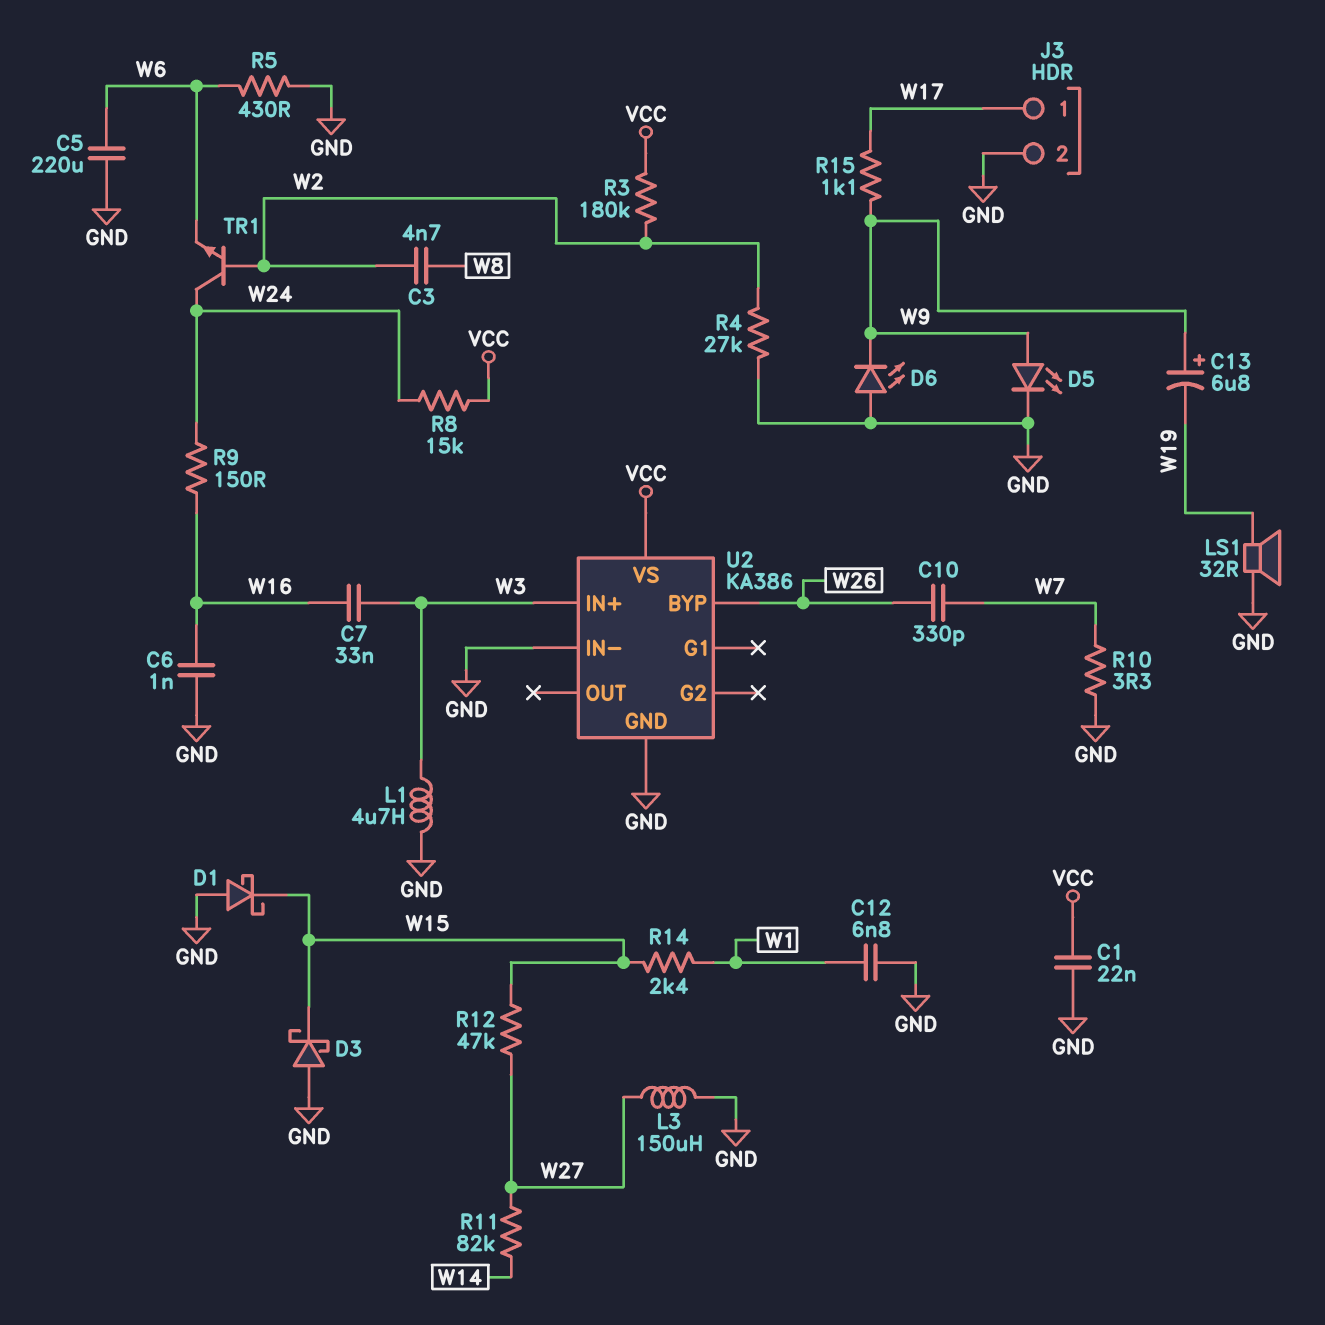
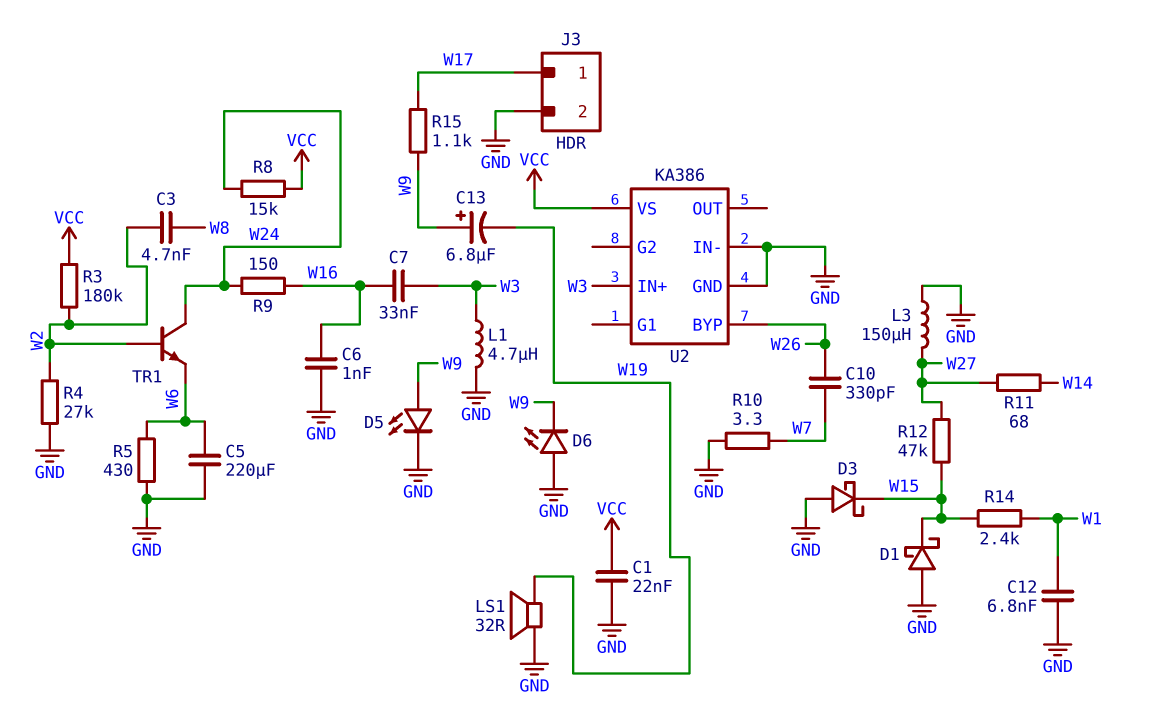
R11: 82k (W14, W27) -> 68 (W14, W27)

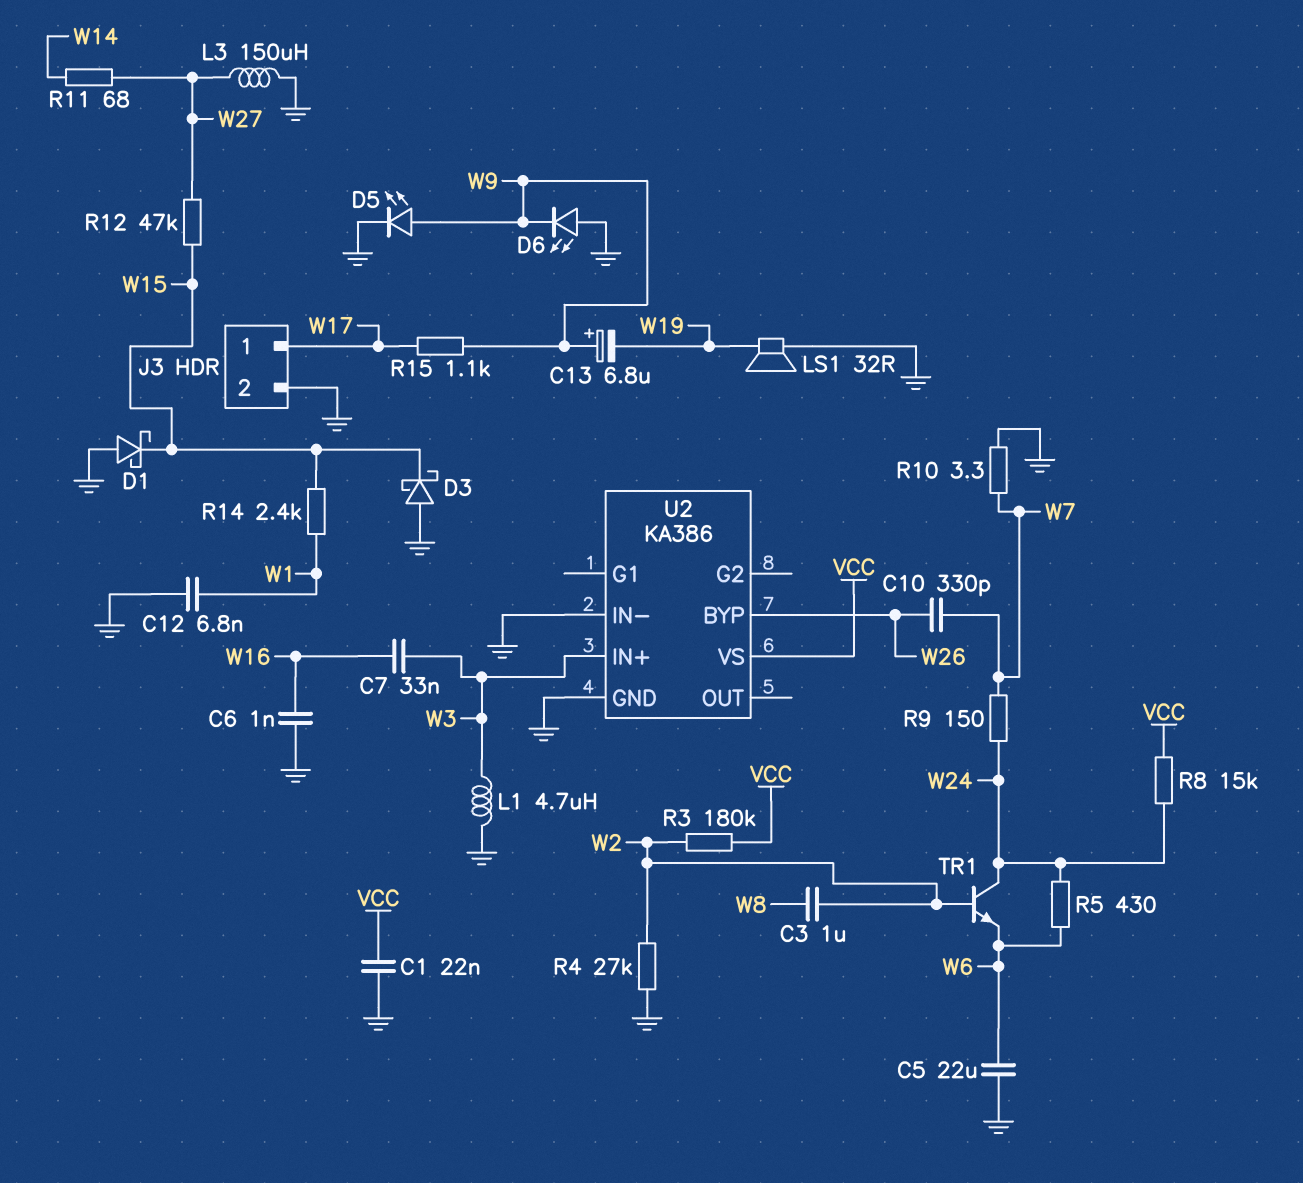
C3: 4.7nF (W2, W8) -> 1uF (W2, W8)
C5: 220uF (GND, W6) -> 22uF (GND, W6)
R5: 430 (GND, W6) -> 430 (W6, W24)
R9: 150 (W16, W24) -> 150 (W7, W24)

